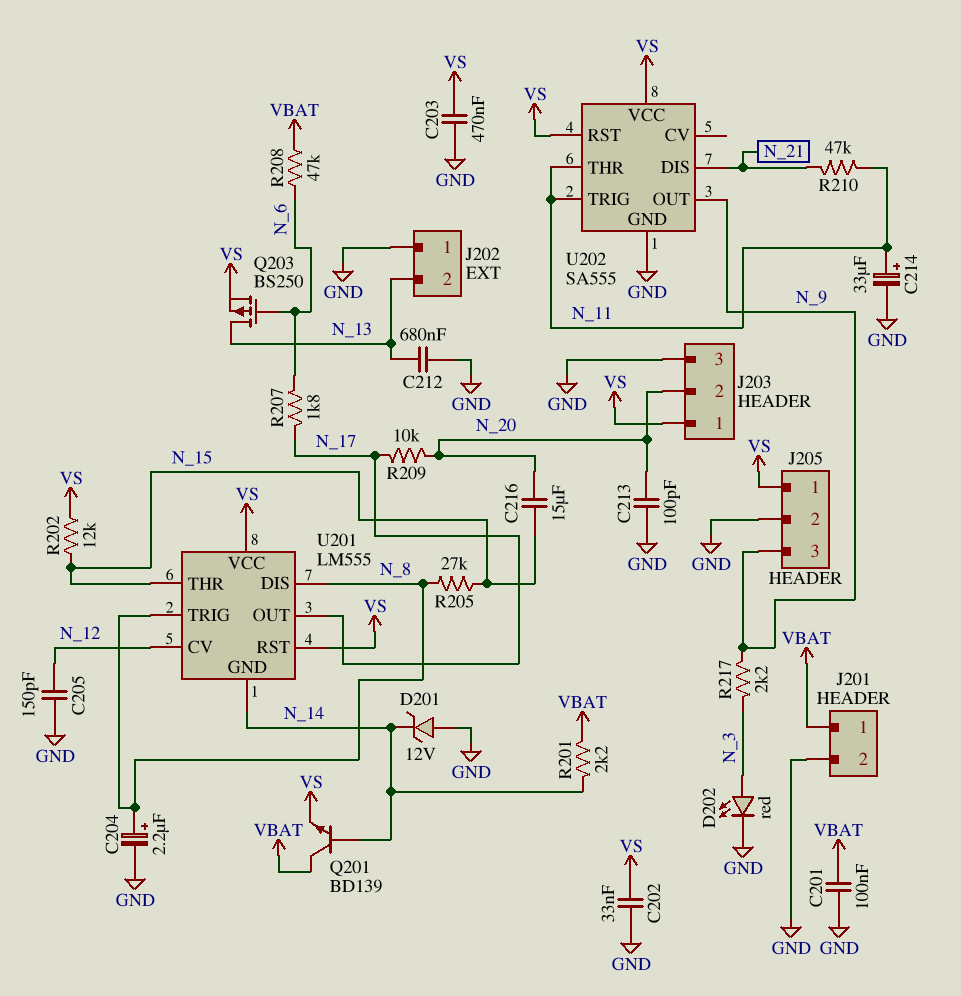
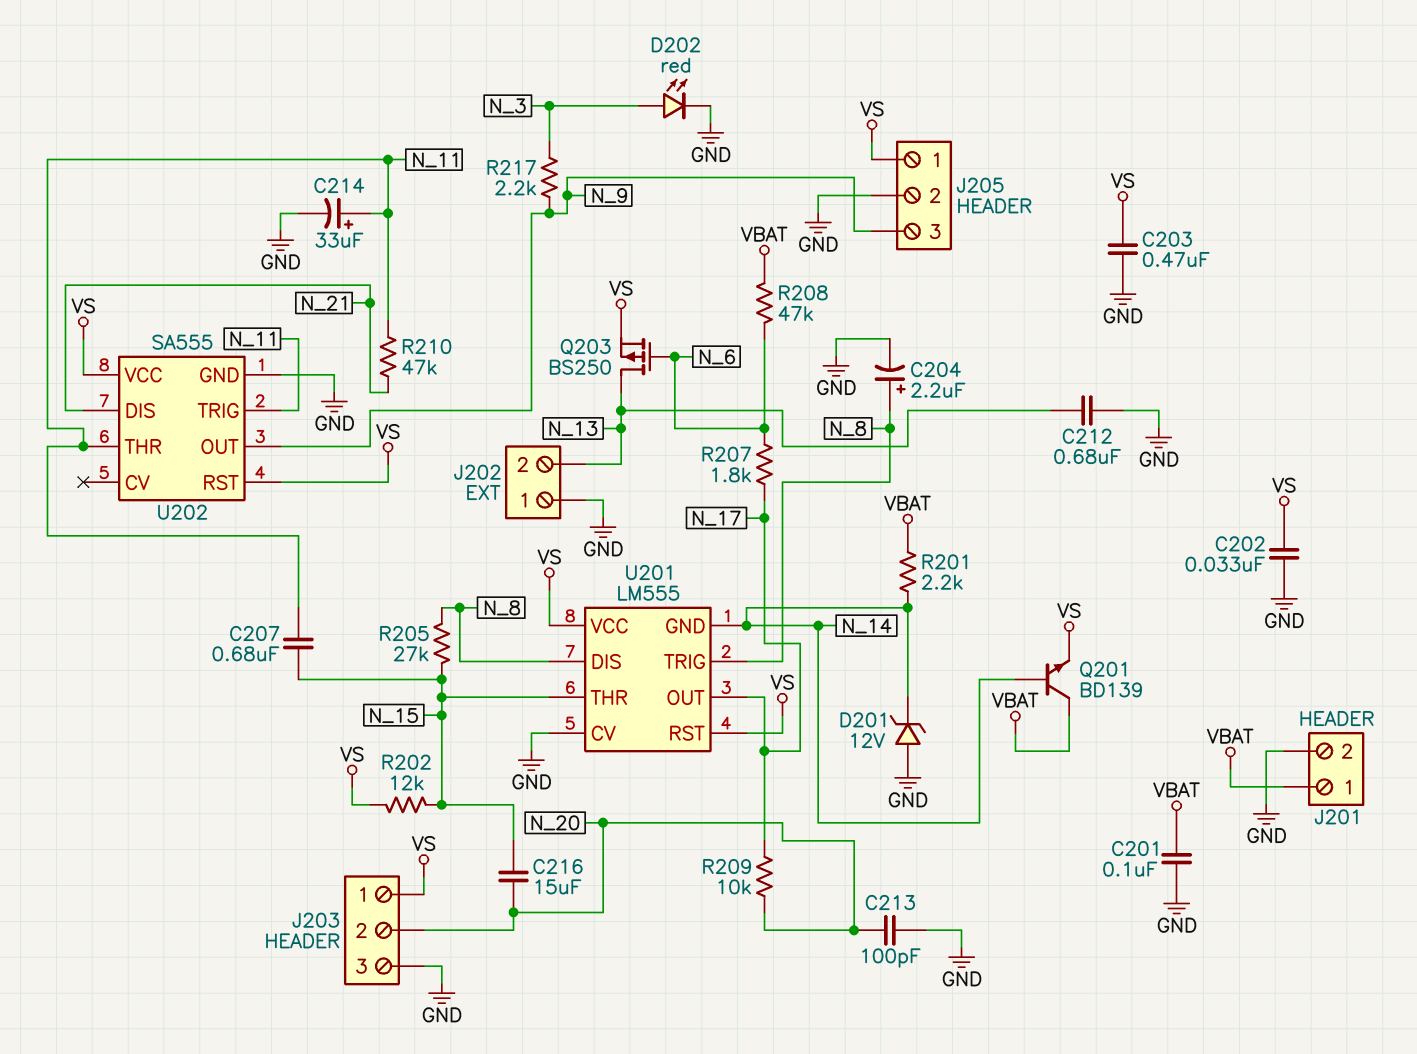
C205: 150pF (GND, N_12) -> none
C207: none -> 680nF (N_11, N_15)
U201 pin CV: N_12 -> GND

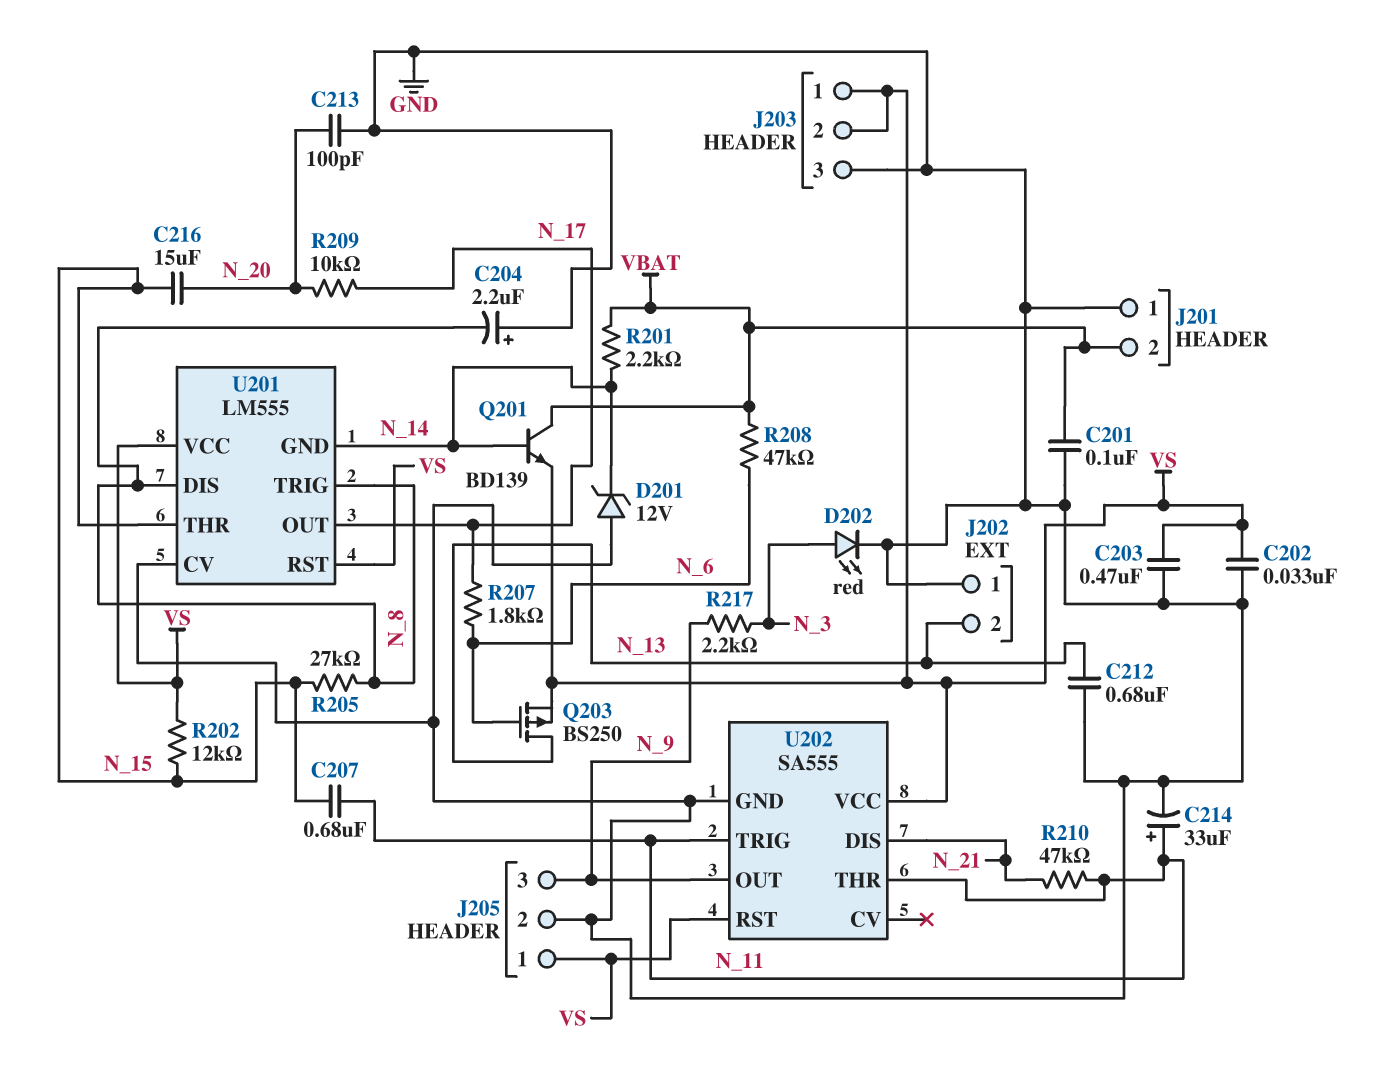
C204: 2.2uF (plus N_8, minus GND) -> 2.2uF (plus GND, minus N_8)
J201 pin 1: VBAT -> GND
J201 pin 2: GND -> VBAT
J203 pin 2: N_20 -> VS

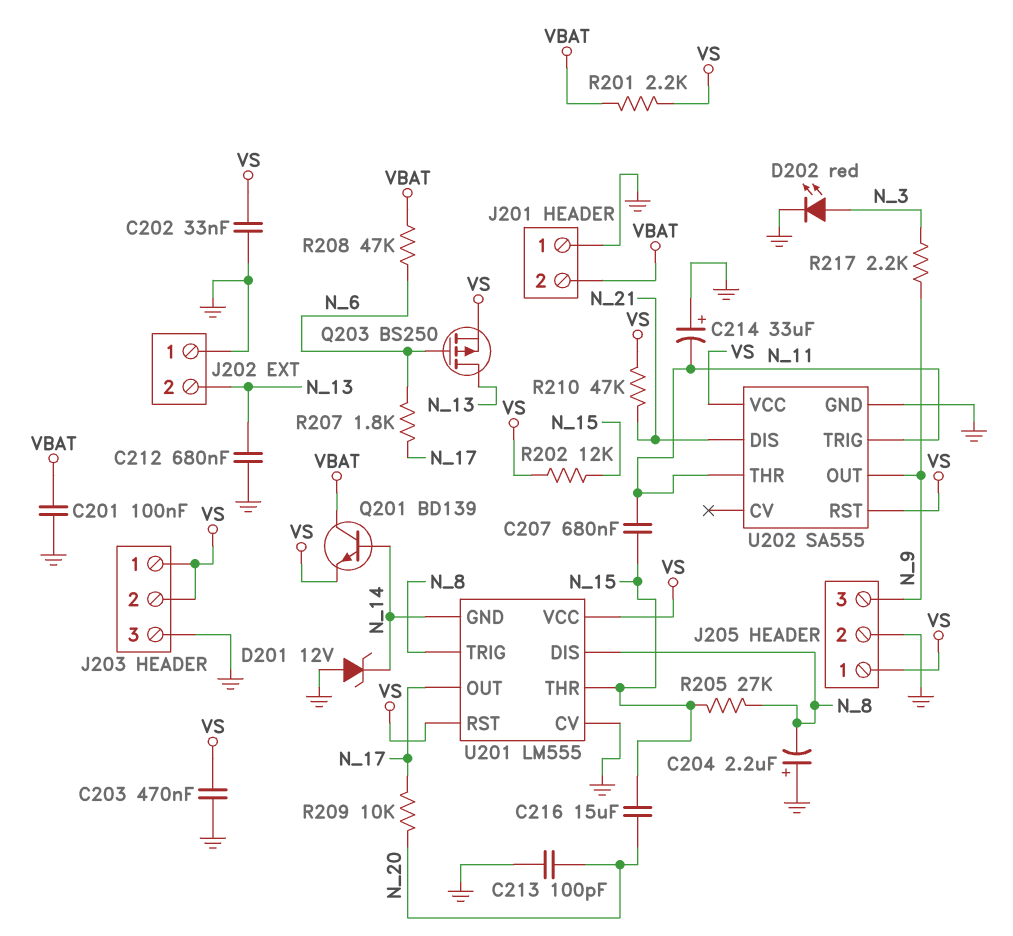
C214: 33uF (plus N_11, minus GND) -> 33uF (plus GND, minus N_11)
R201: 2.2k (N_14, VBAT) -> 2.2k (VBAT, VS)
R210: 47k (N_11, N_21) -> 47k (N_21, VS)

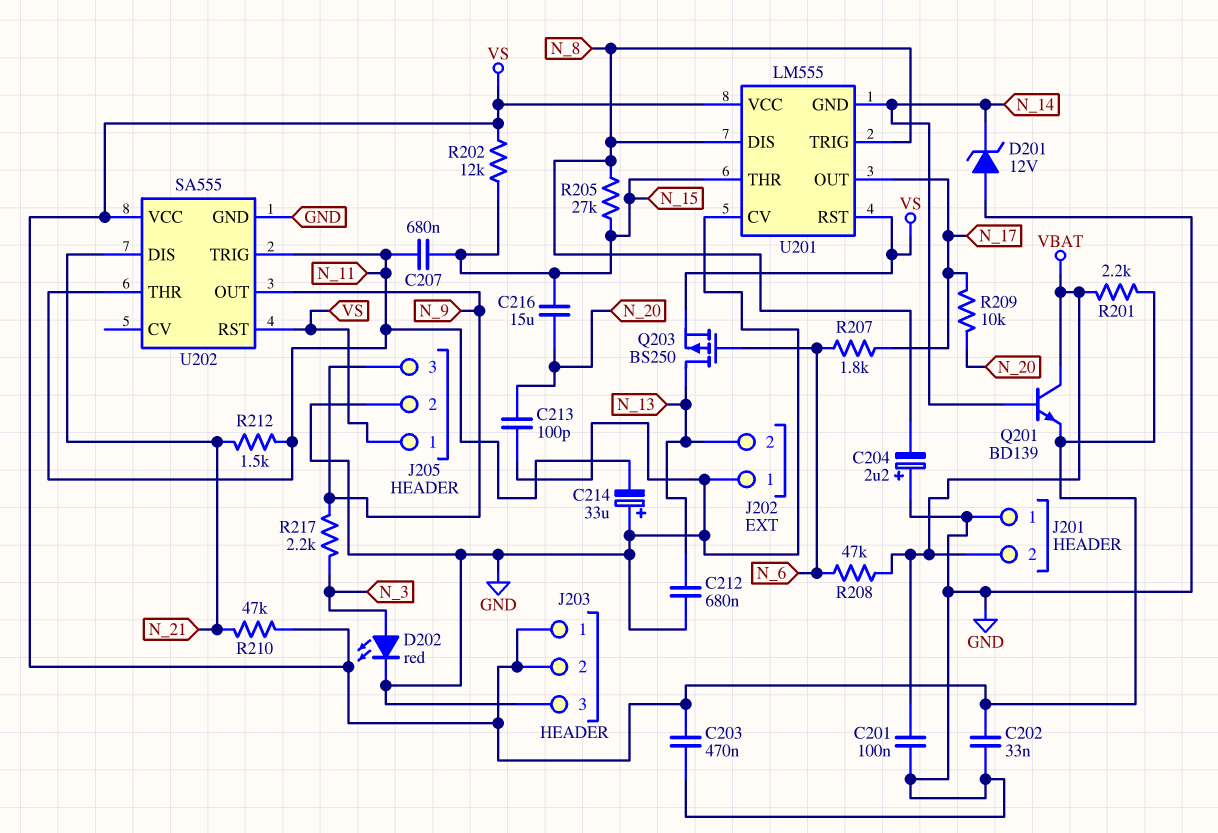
R212: none -> 1.5k (N_11, N_21)

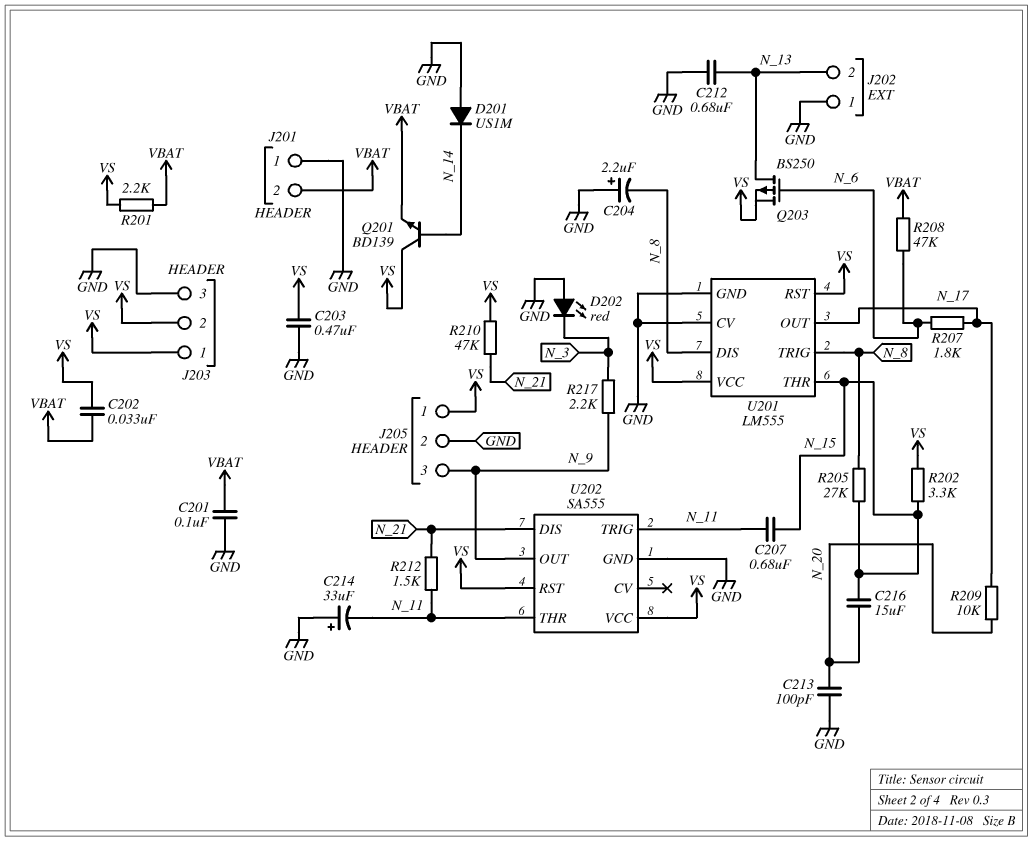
C202: 33nF (GND, VS) -> 33nF (VBAT, VS)
D201: zener 12V (A GND, K N_14) -> diode US1M (A GND, K N_14)
D202: LED red (A N_3, K GND) -> LED red (A GND, K N_3)
Q201: NPN BD139 (B N_14, C VBAT, E VS) -> NPN BD139 (B N_14, C VS, E VBAT)
R202: 12k (N_15, VS) -> 3.3k (N_15, VS)
U201 pin GND: N_14 -> GND

